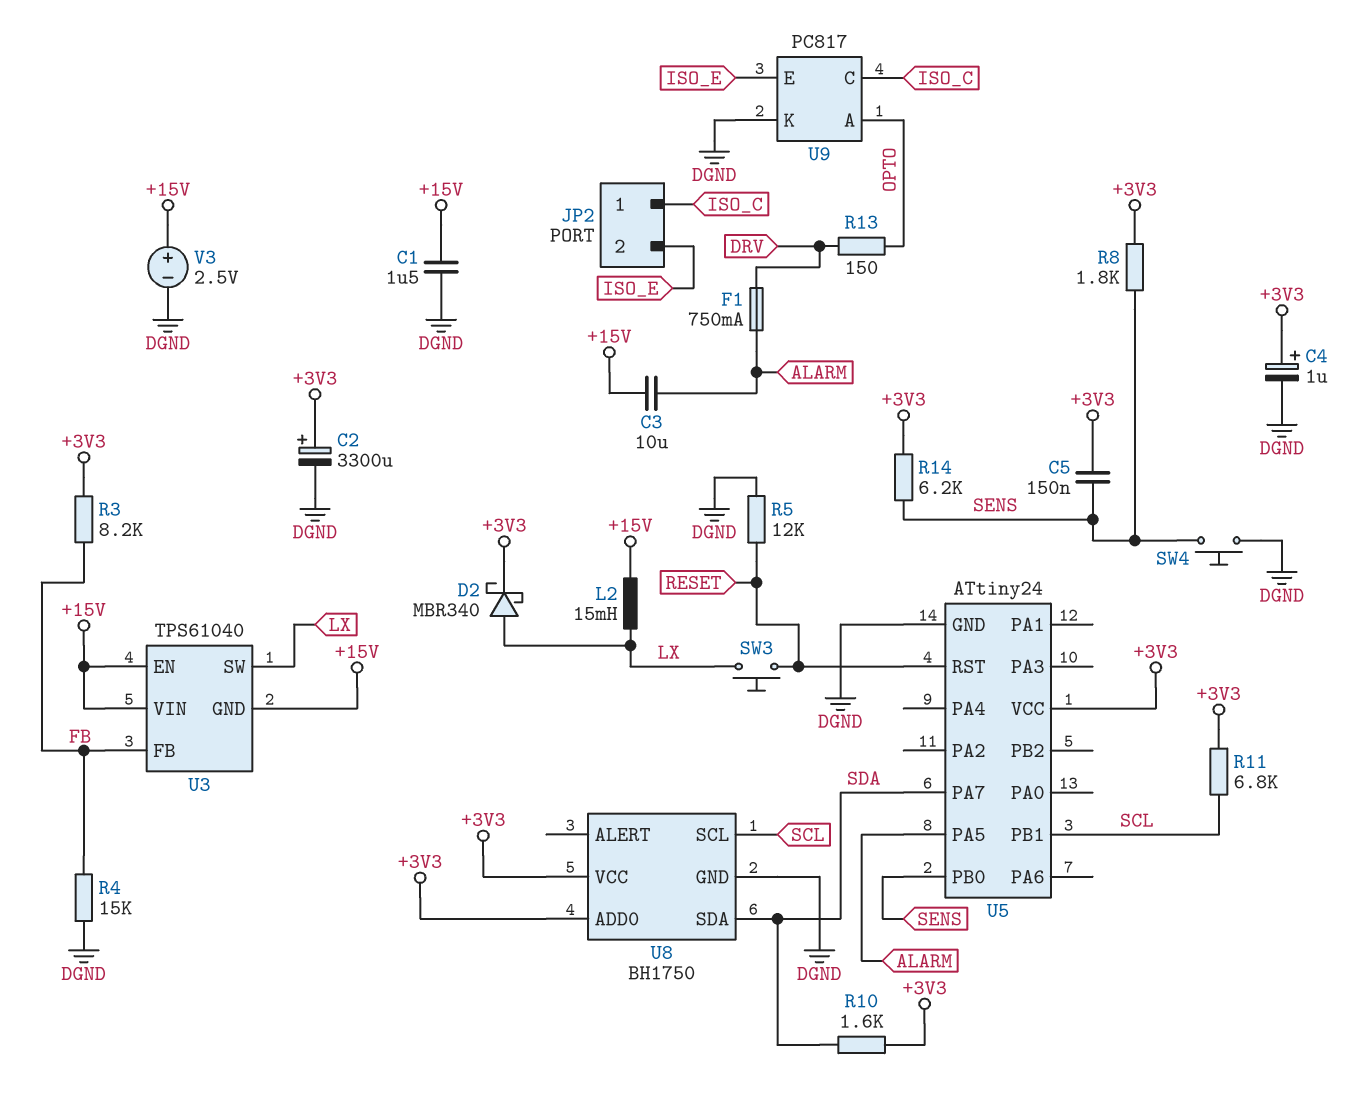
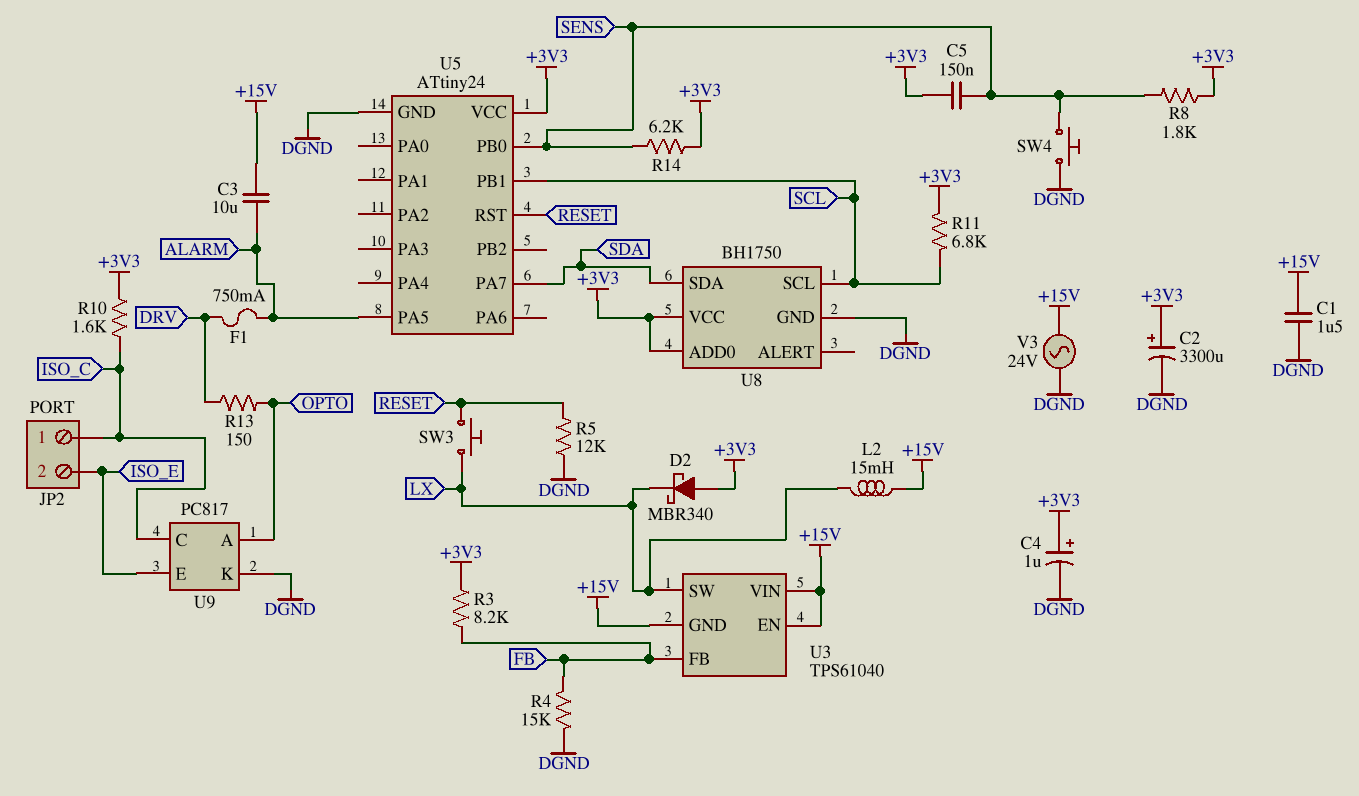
D2: schottky MBR340 (A LX, K +3V3) -> schottky MBR340 (A +3V3, K LX)
R10: 1.6k (+3V3, SDA) -> 1.6k (+3V3, ISO_C)
V3: 2.5V (plus +15V, minus DGND) -> AC 24V (+15V, DGND)

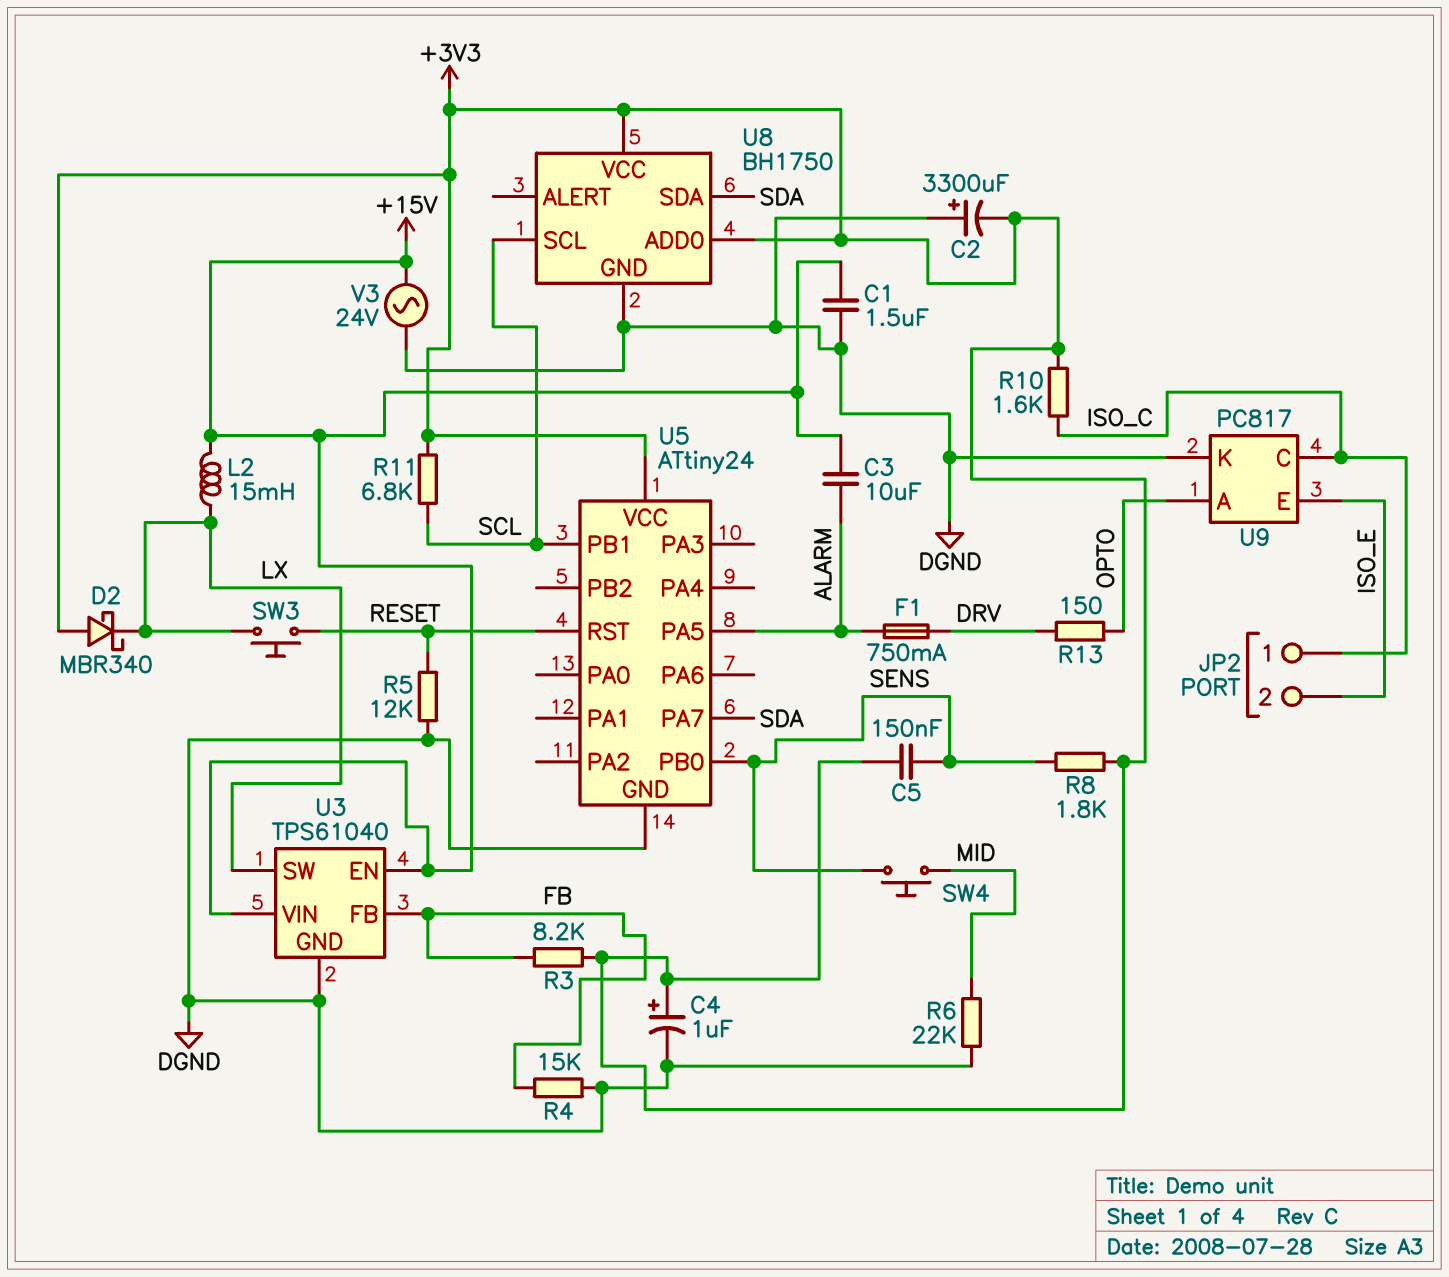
C2: 3300uF (plus +3V3, minus DGND) -> 3300uF (plus DGND, minus +3V3)
R6: none -> 22k (DGND, MID)
R14: 6.2k (+3V3, SENS) -> none
SW4: button (DGND, SENS) -> button (MID, SENS)
U3 pin GND: +15V -> DGND

